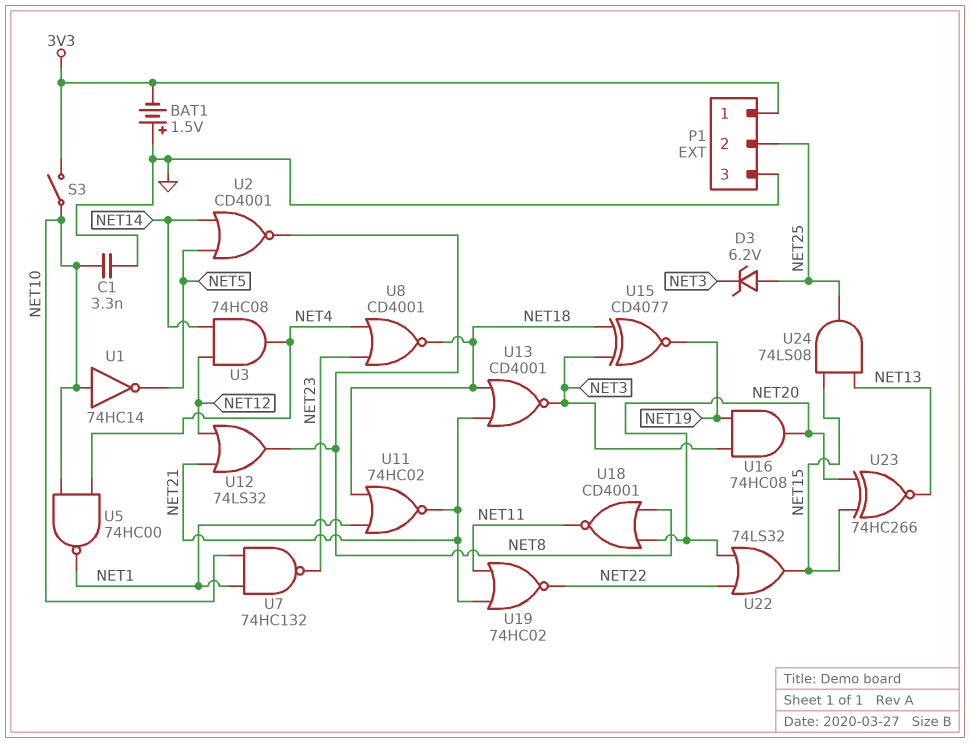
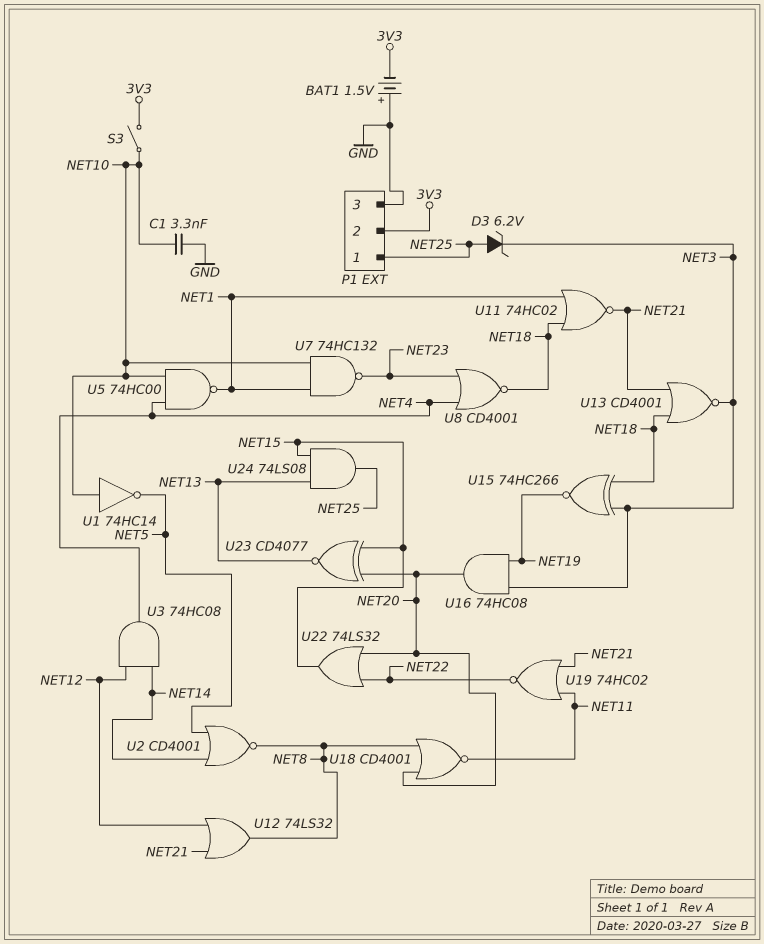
P1 pin 1: 3V3 -> NET25
P1 pin 2: NET25 -> 3V3
U15: XNOR CD4077 (in NET3, in NET18, out NET19) -> XNOR 74HC266 (in NET3, in NET18, out NET19)
U23: XNOR 74HC266 (in NET15, in NET20, out NET13) -> XNOR CD4077 (in NET15, in NET20, out NET13)

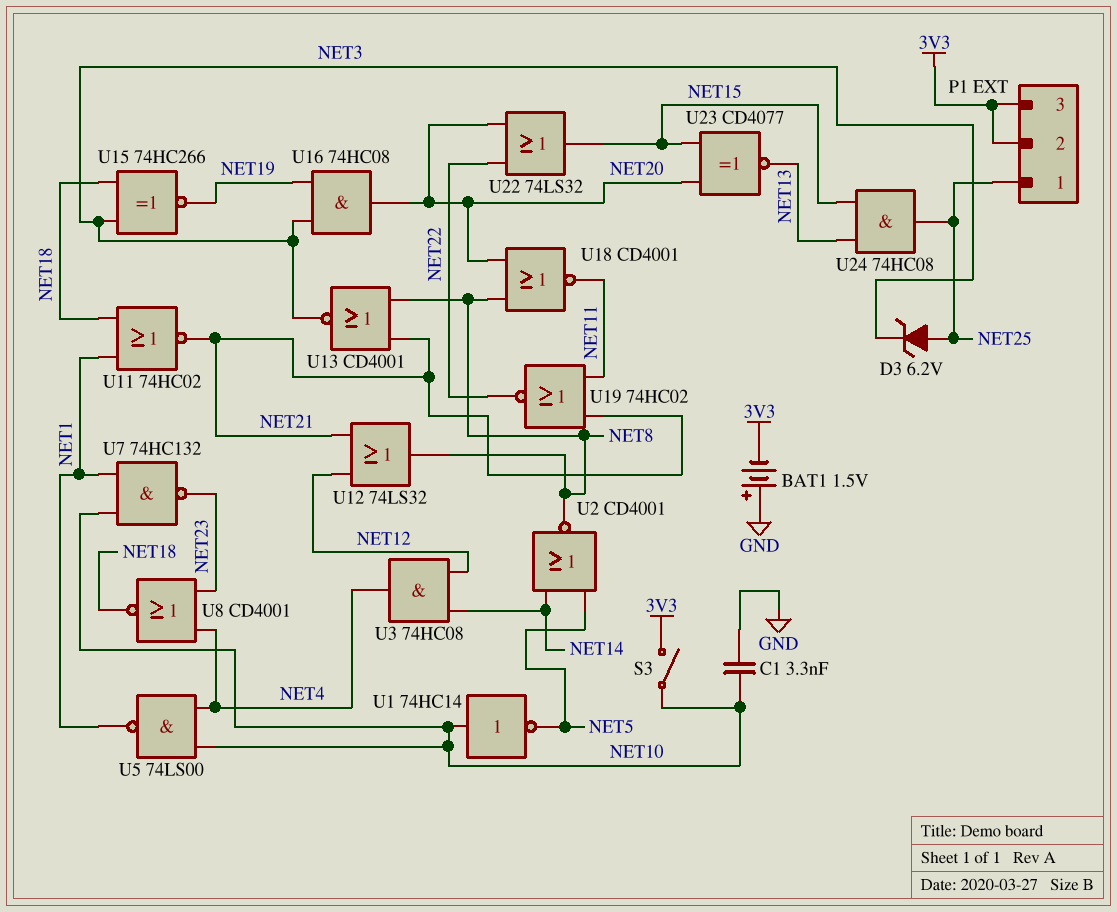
P1 pin 3: GND -> 3V3
U5: NAND 74HC00 (in NET4, in NET10, out NET1) -> NAND 74LS00 (in NET4, in NET10, out NET1)
U13: NOR CD4001 (in NET18, in NET21, out NET3) -> NOR CD4001 (in NET8, in NET21, out NET3)
U24: AND 74LS08 (in NET13, in NET15, out NET25) -> AND 74HC08 (in NET13, in NET15, out NET25)

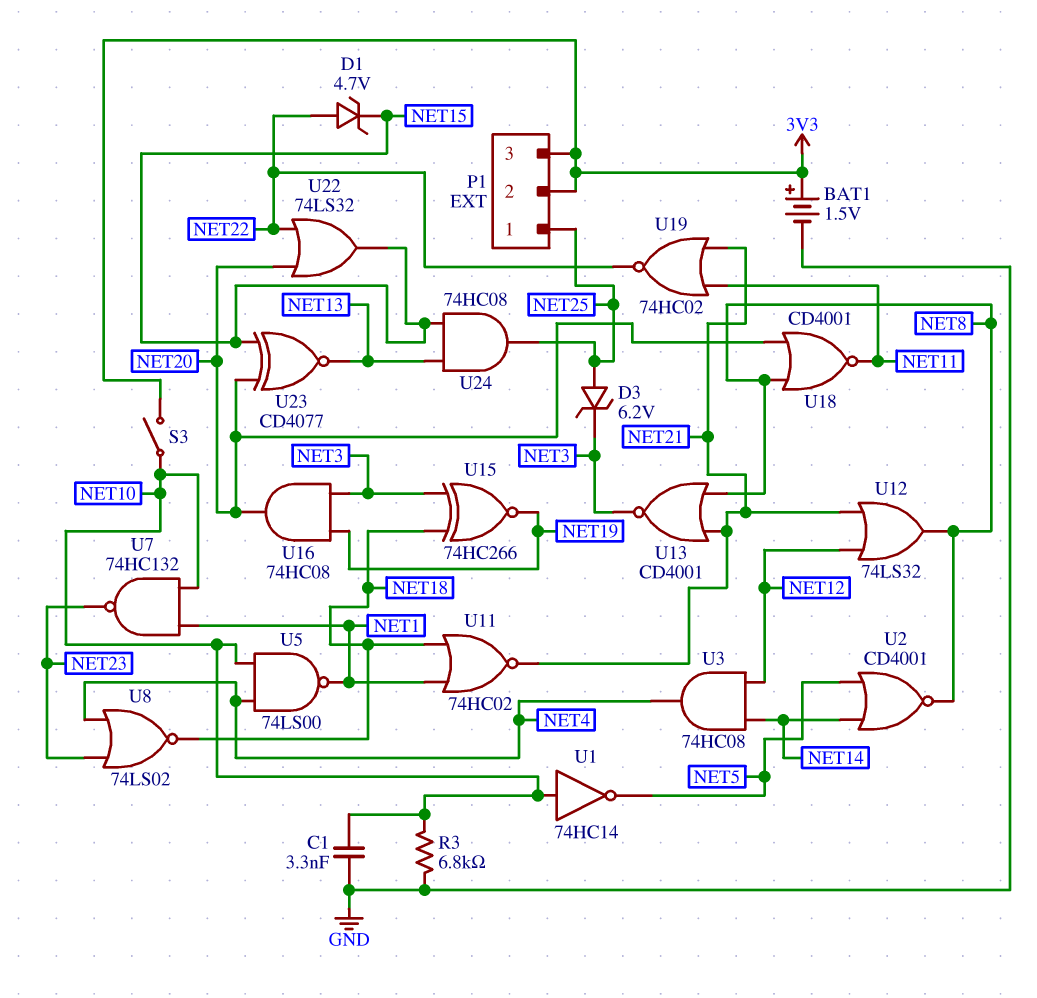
BAT1: 1.5V (plus GND, minus 3V3) -> 1.5V (plus 3V3, minus GND)
D1: none -> zener 4.7V (A NET22, K NET15)
R3: none -> 6.8k (GND, NET10)
U8: NOR CD4001 (in NET4, in NET23, out NET18) -> NOR 74LS02 (in NET4, in NET23, out NET18)

